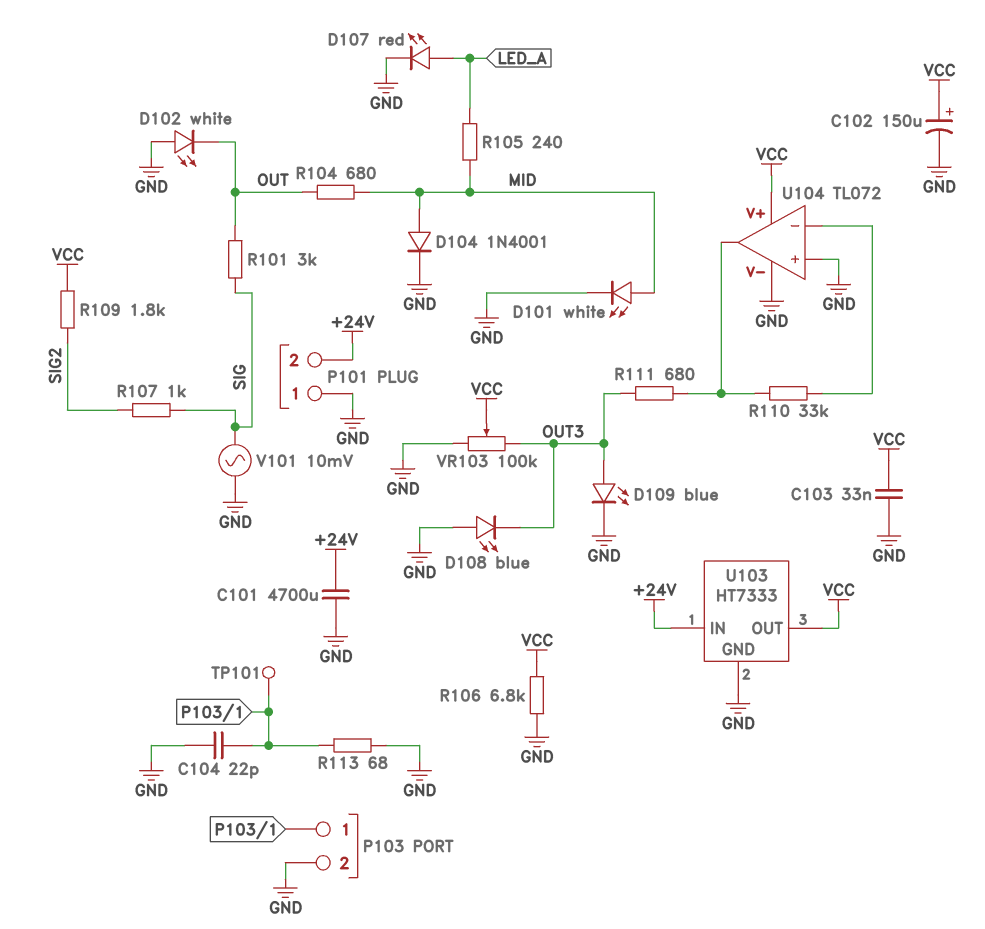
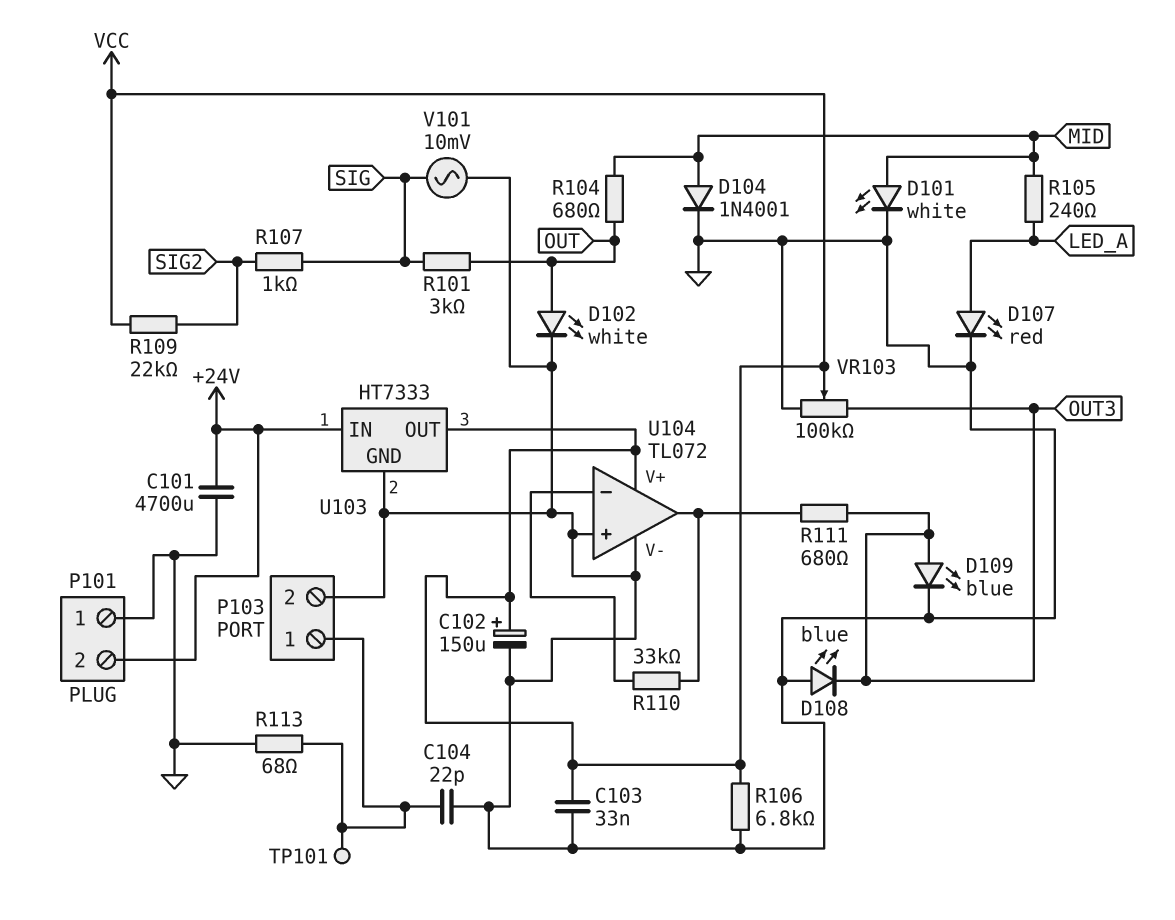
D102: LED white (A GND, K OUT) -> LED white (A OUT, K GND)
R109: 1.8k (SIG2, VCC) -> 22k (SIG2, VCC)

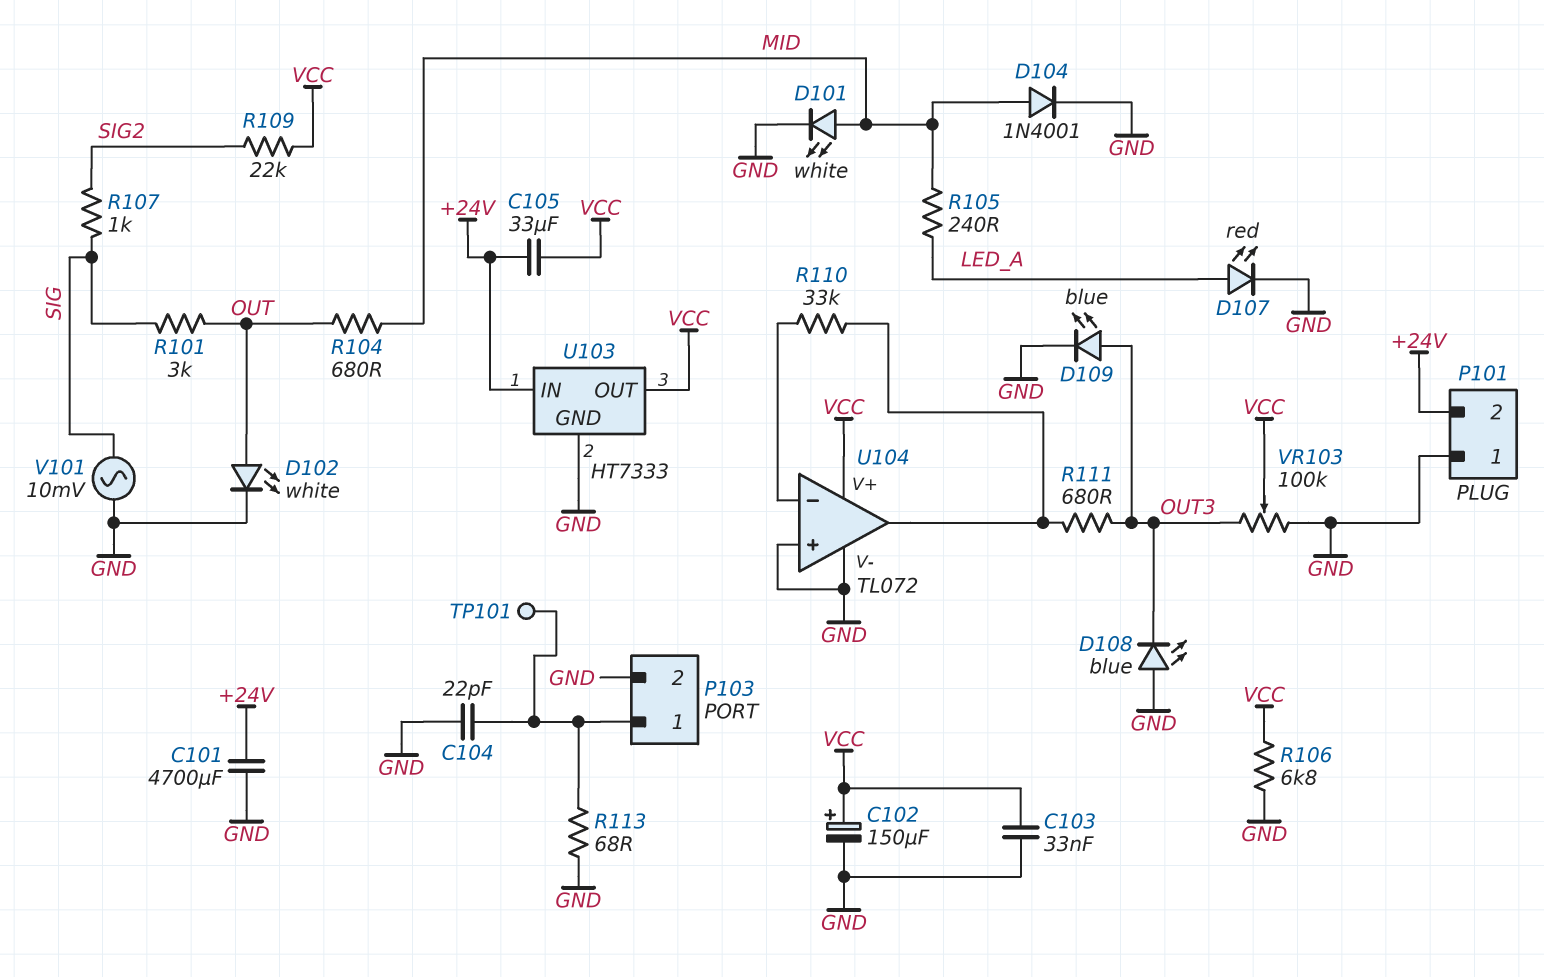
C105: none -> 33uF (+24V, VCC)

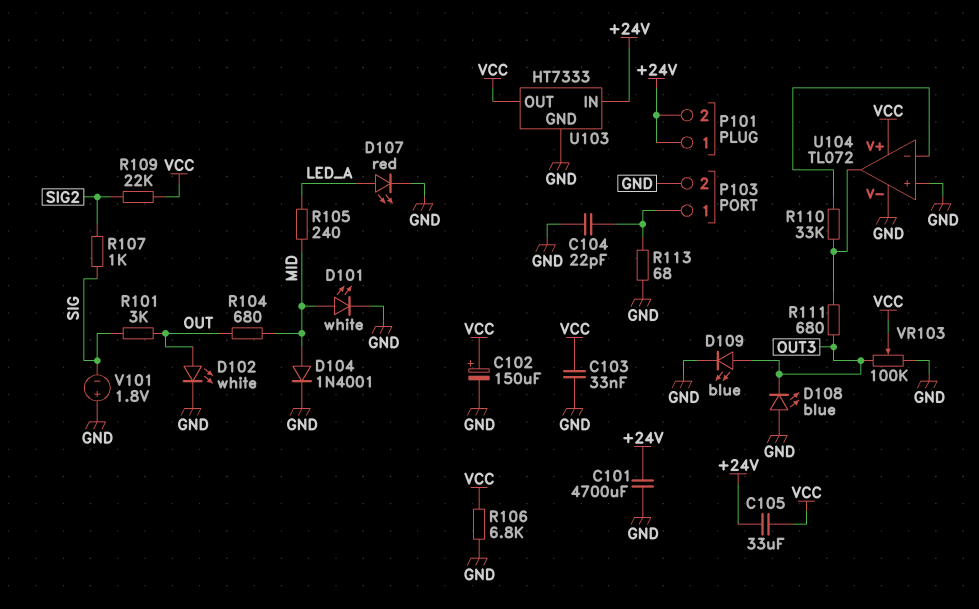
P101 pin 1: GND -> +24V
TP101: test point (P103/1) -> none
V101: AC 10mV (GND, SIG) -> 1.8V (plus GND, minus SIG)

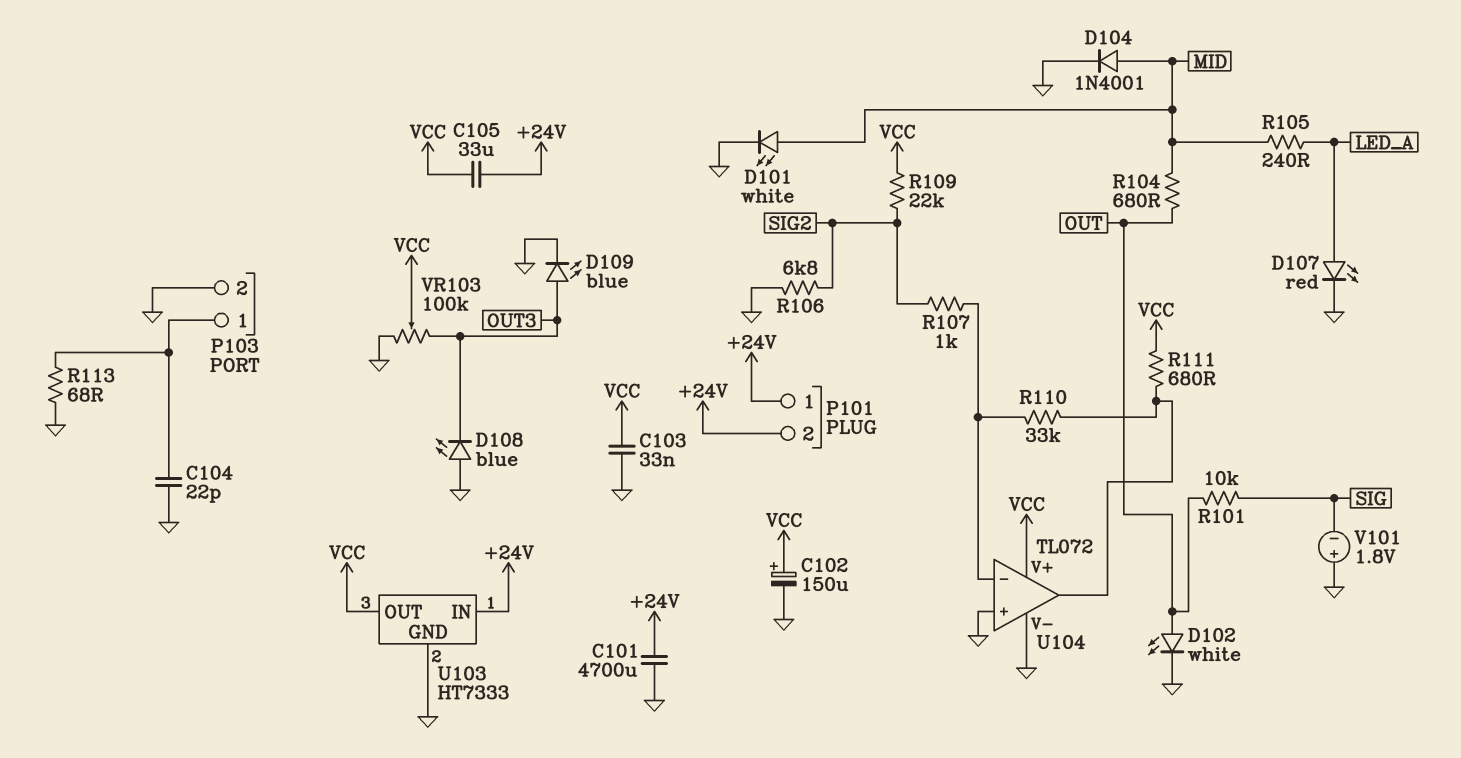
R101: 3k (OUT, SIG) -> 10k (OUT, SIG)
R106: 6.8k (GND, VCC) -> 6.8k (GND, SIG2)
R107: 1k (SIG, SIG2) -> 1k (SIG2, U104/in-)
R111: 680 (OUT3, U104/out) -> 680 (U104/out, VCC)

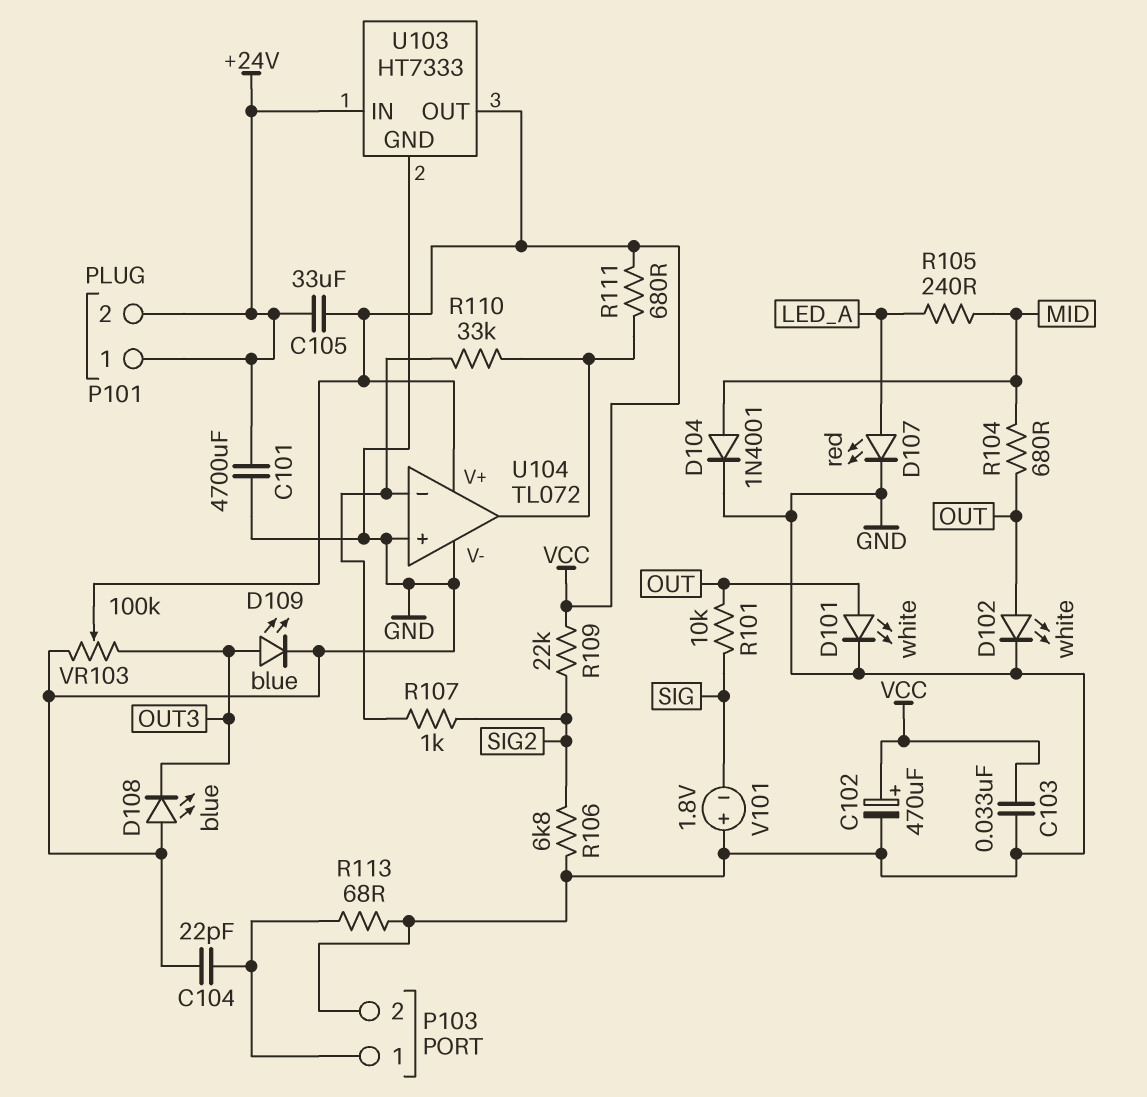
C102: 150uF (plus VCC, minus GND) -> 470uF (plus VCC, minus GND)
D101: LED white (A MID, K GND) -> LED white (A OUT, K GND)

